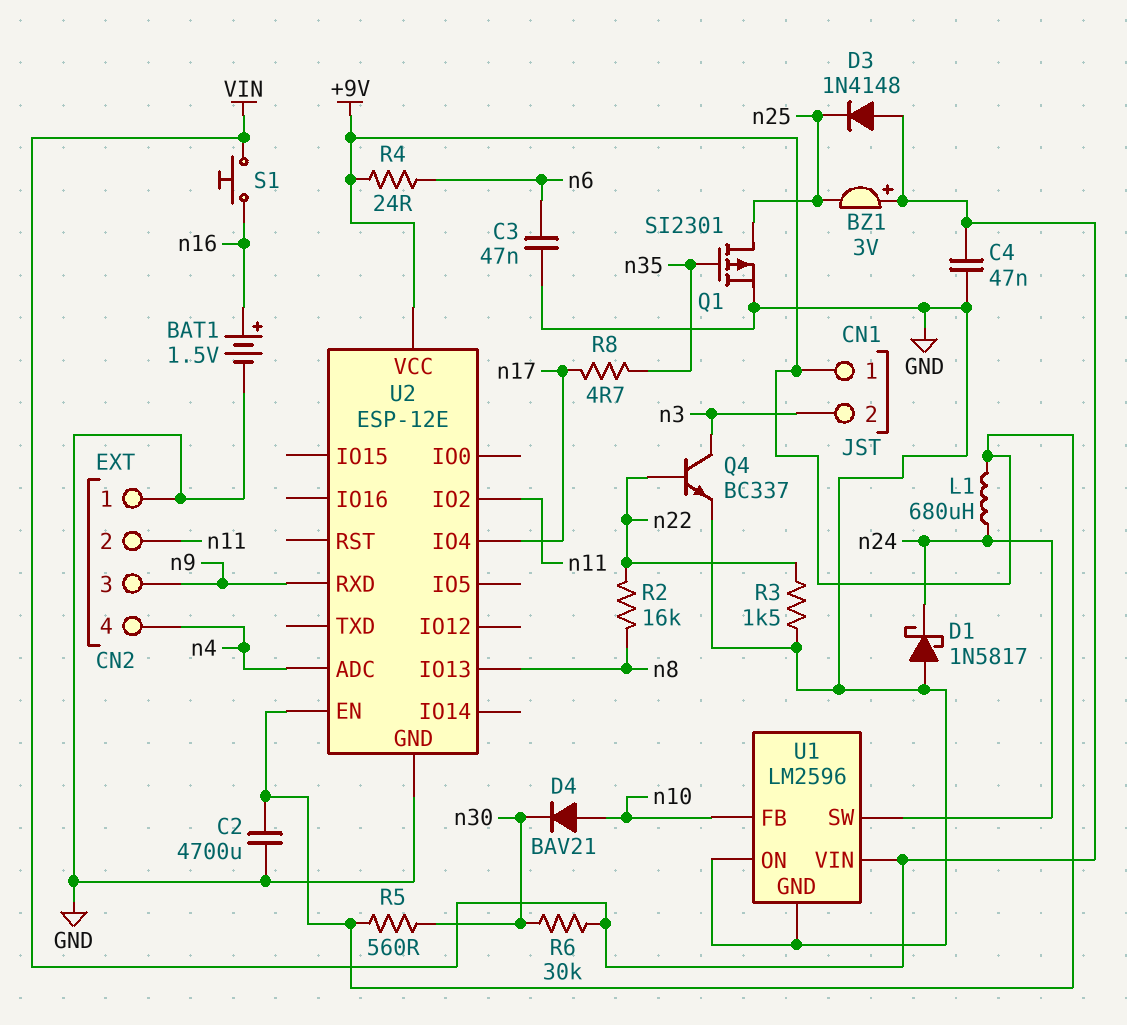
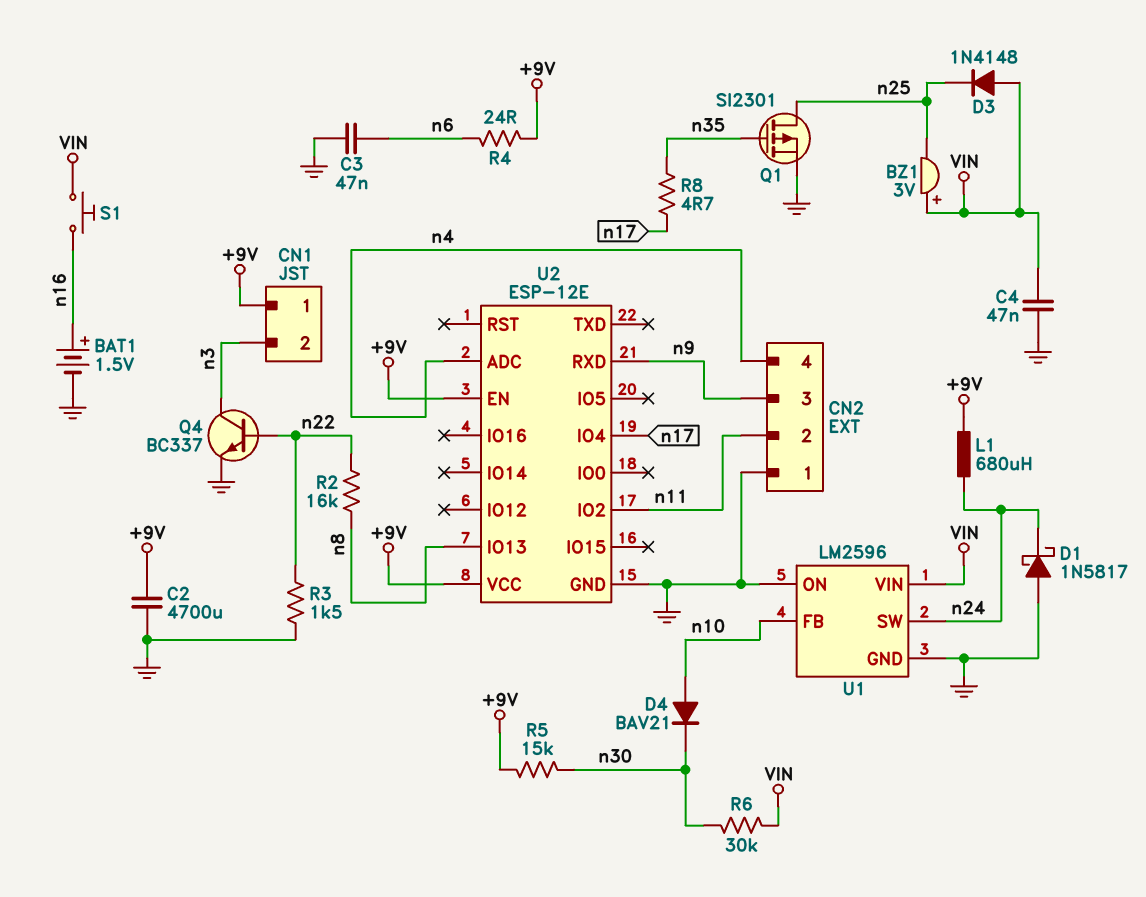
R5: 560 (+9V, n30) -> 15k (+9V, n30)

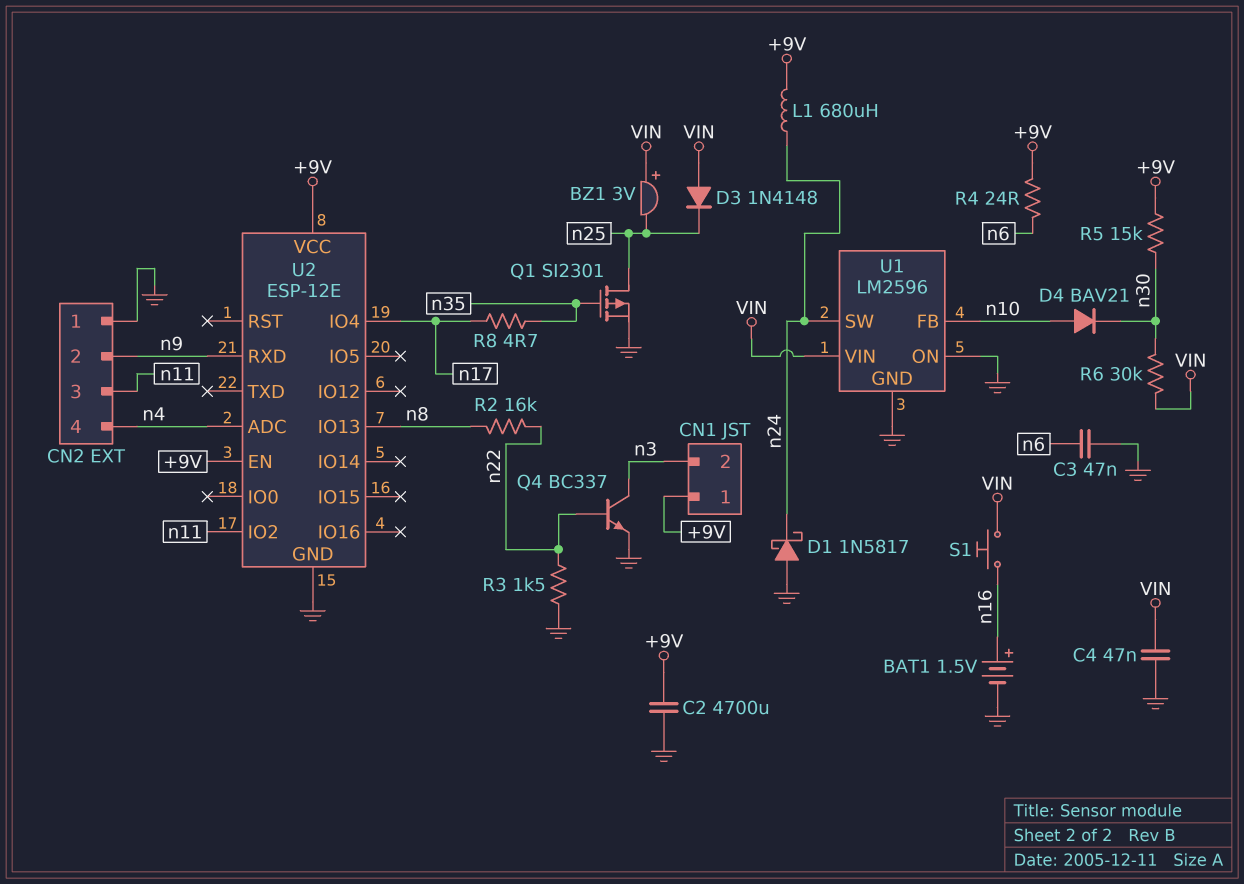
CN2 pin 2: n11 -> n9
CN2 pin 3: n9 -> n11

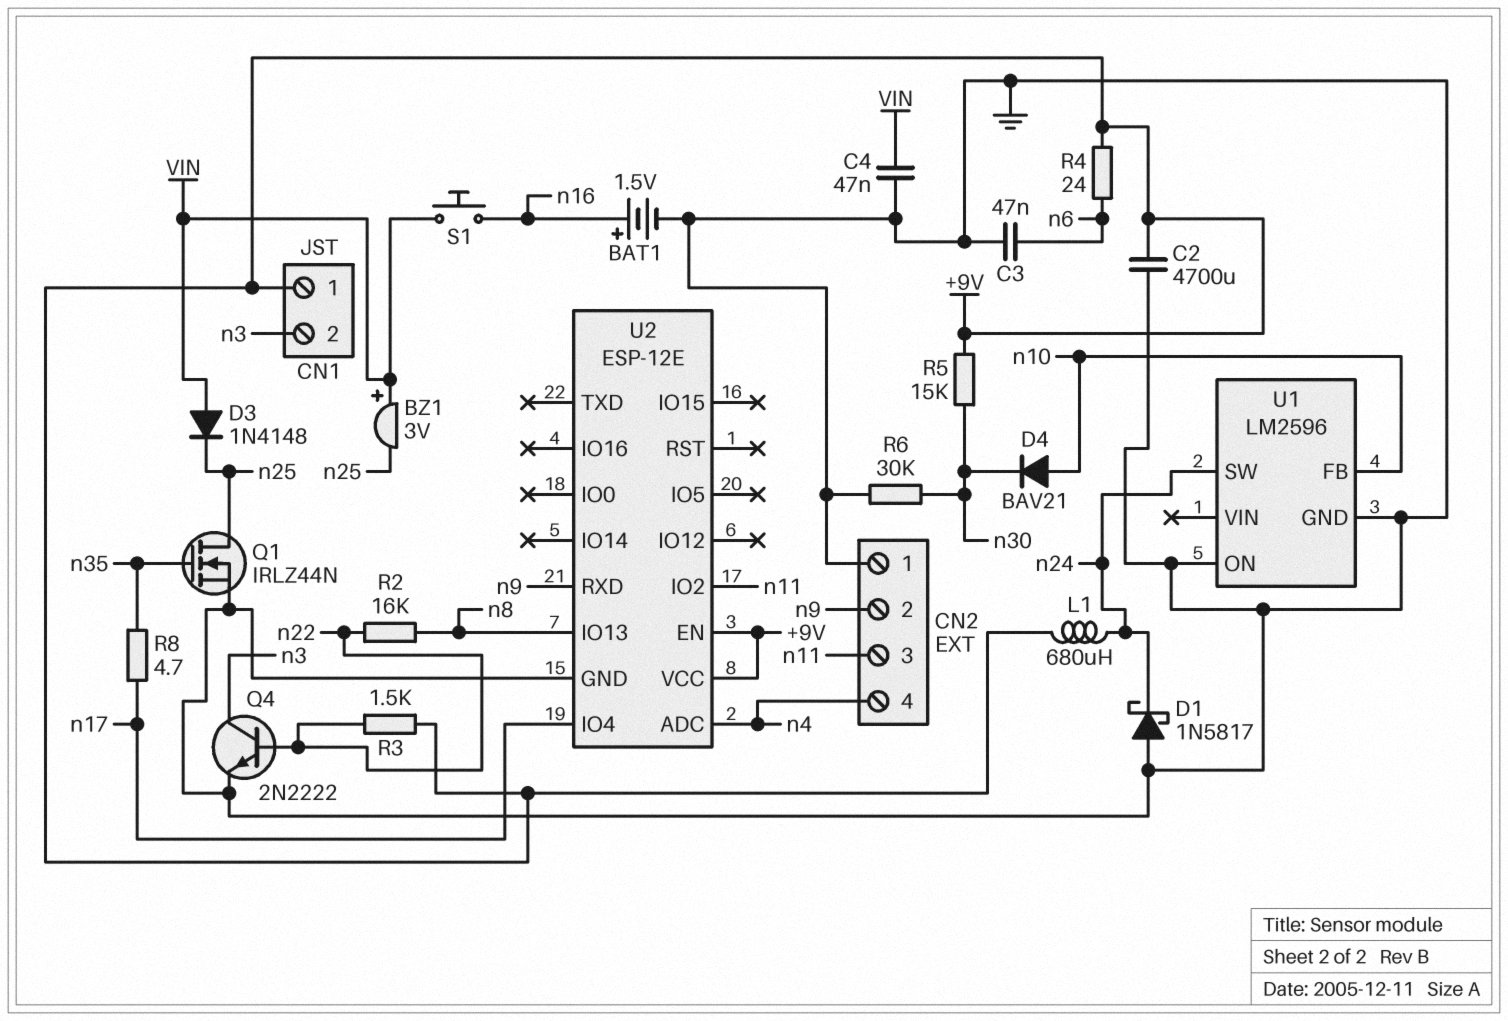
Q1: PMOS SI2301 (G n35, D n25, S GND) -> NMOS IRLZ44N (G n35, D n25, S GND)
Q4: NPN BC337 (B n22, C n3, E GND) -> NPN 2N2222 (B n22, C n3, E GND)
R3: 1.5k (GND, n22) -> 1.5k (+9V, n22)
R6: 30k (VIN, n30) -> 30k (GND, n30)
U1 pin VIN: VIN -> none

